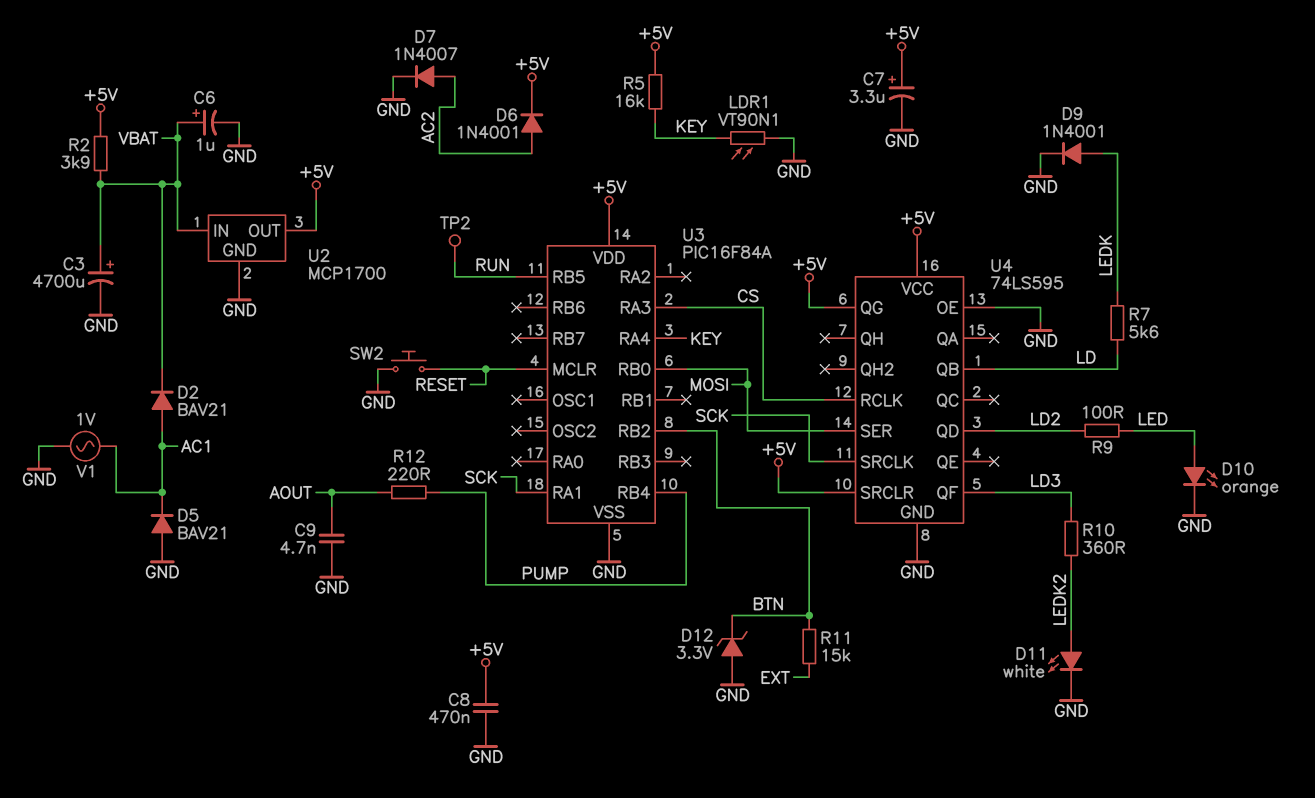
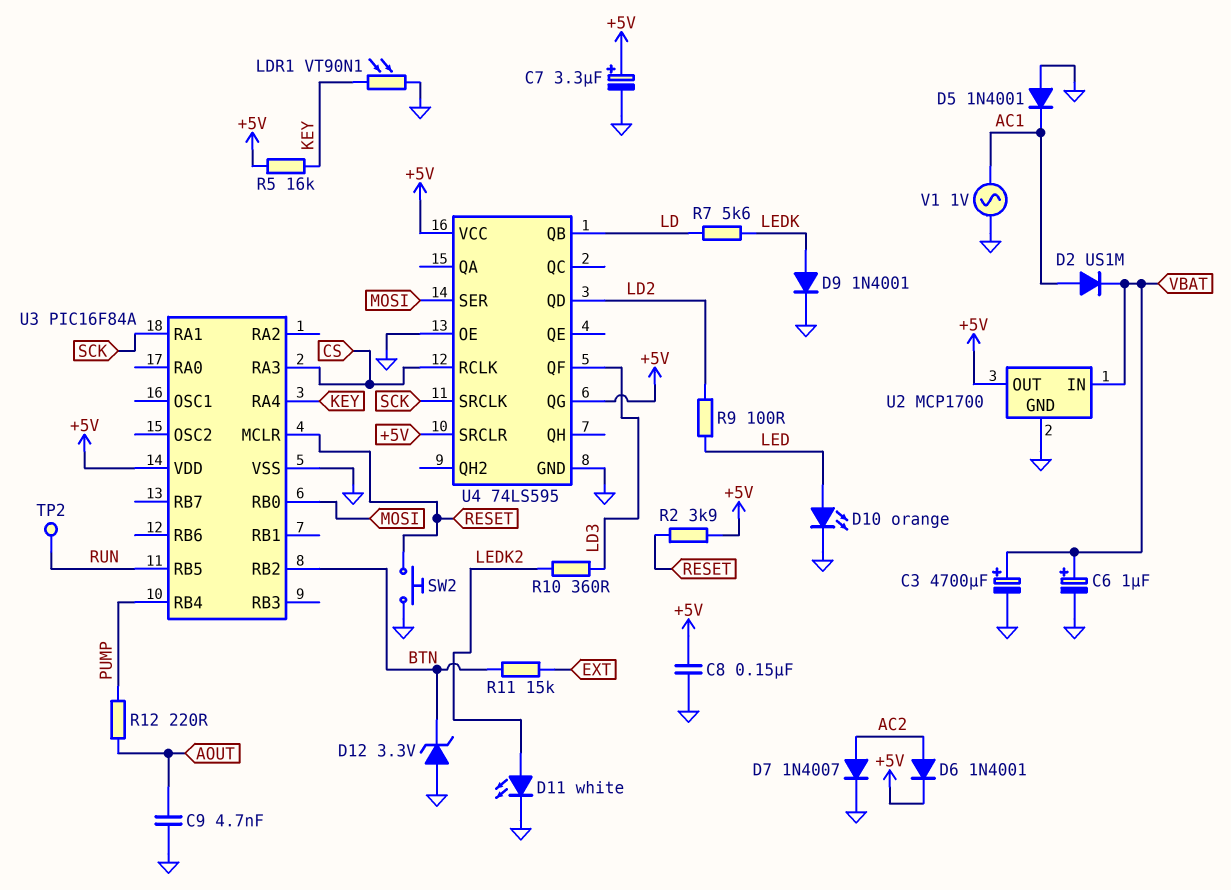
C8: 470nF (+5V, GND) -> 150nF (+5V, GND)
D2: diode BAV21 (A AC1, K VBAT) -> diode US1M (A AC1, K VBAT)
D5: diode BAV21 (A GND, K AC1) -> diode 1N4001 (A GND, K AC1)
R2: 3.9k (+5V, VBAT) -> 3.9k (+5V, RESET)

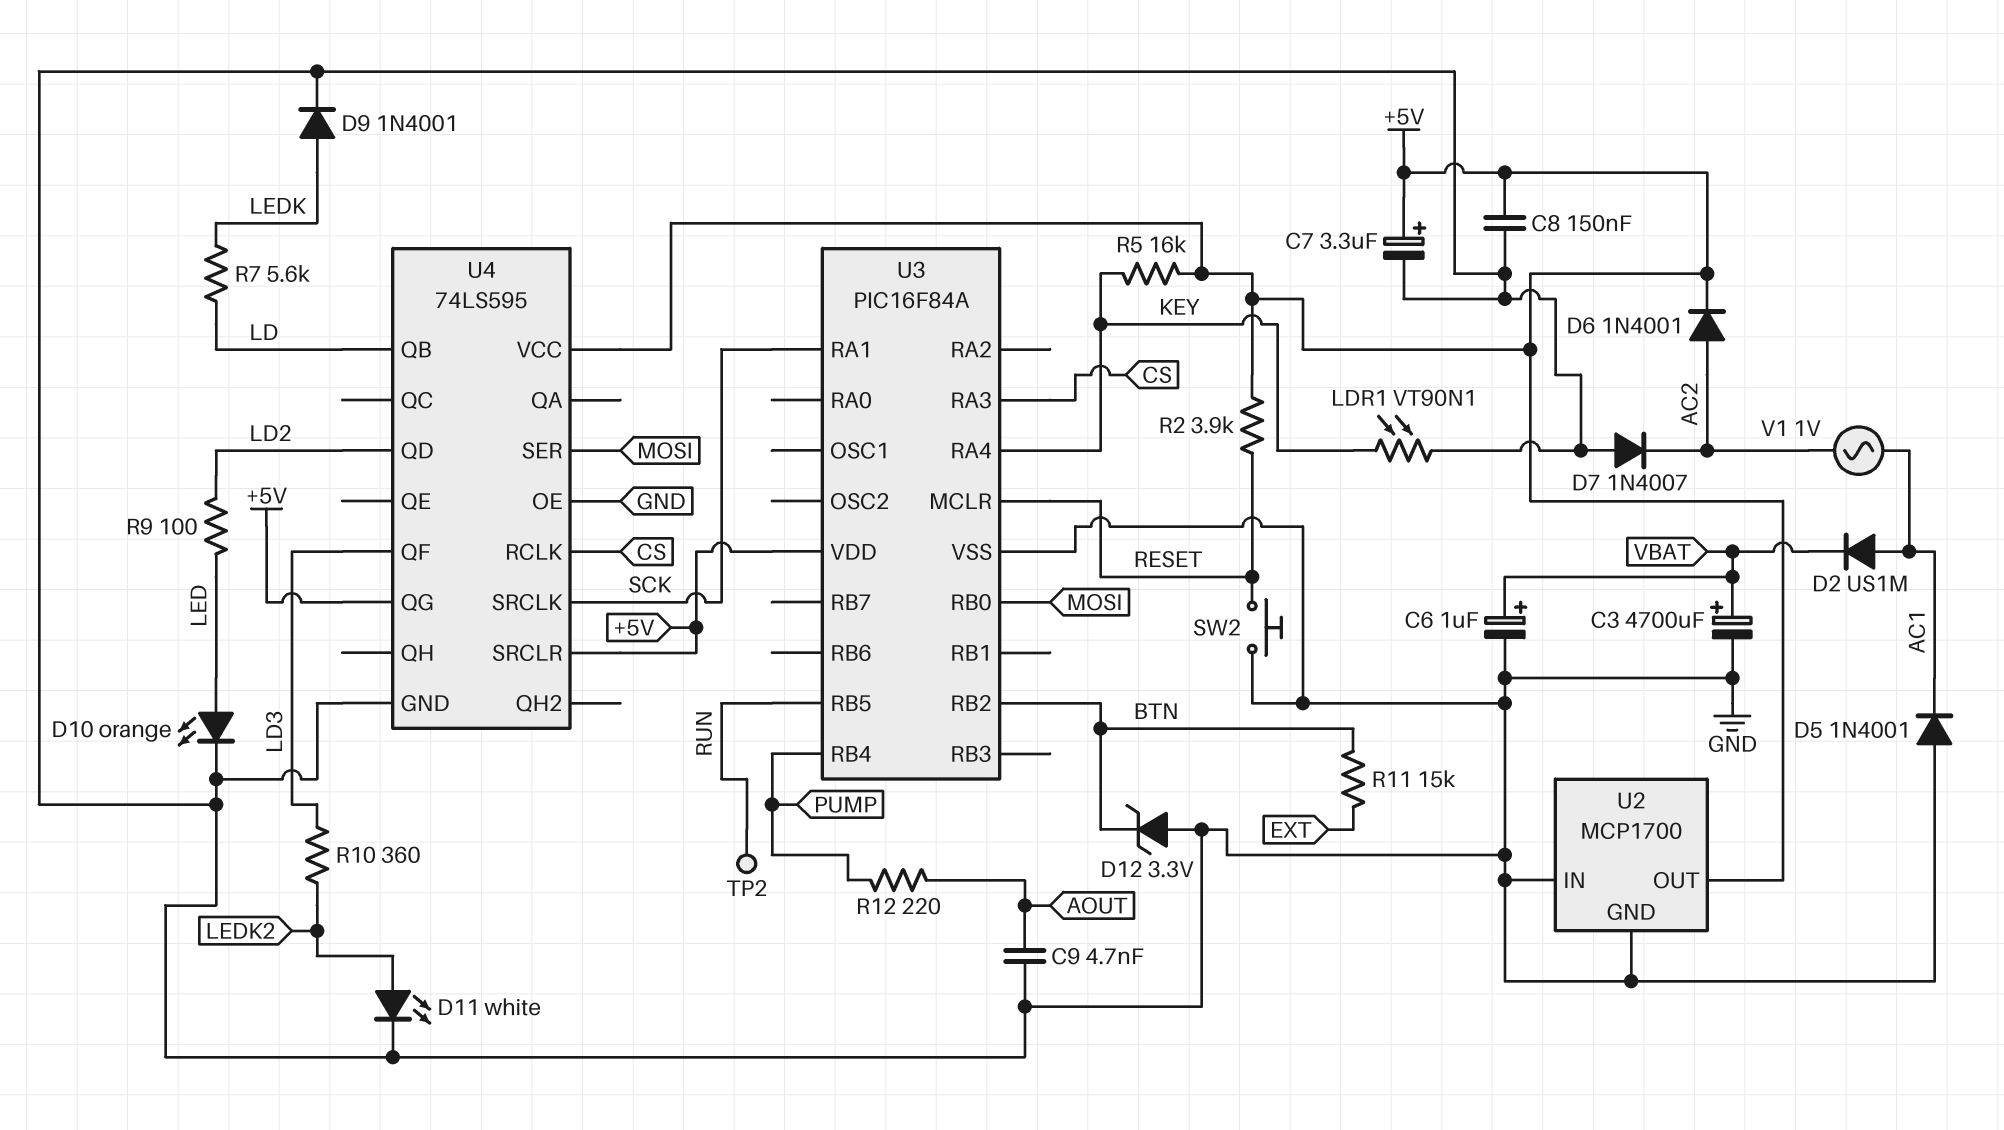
D7: diode 1N4007 (A AC2, K GND) -> diode 1N4007 (A GND, K AC2)
U2 pin IN: VBAT -> GND
V1: AC 1V (AC1, GND) -> AC 1V (AC1, AC2)

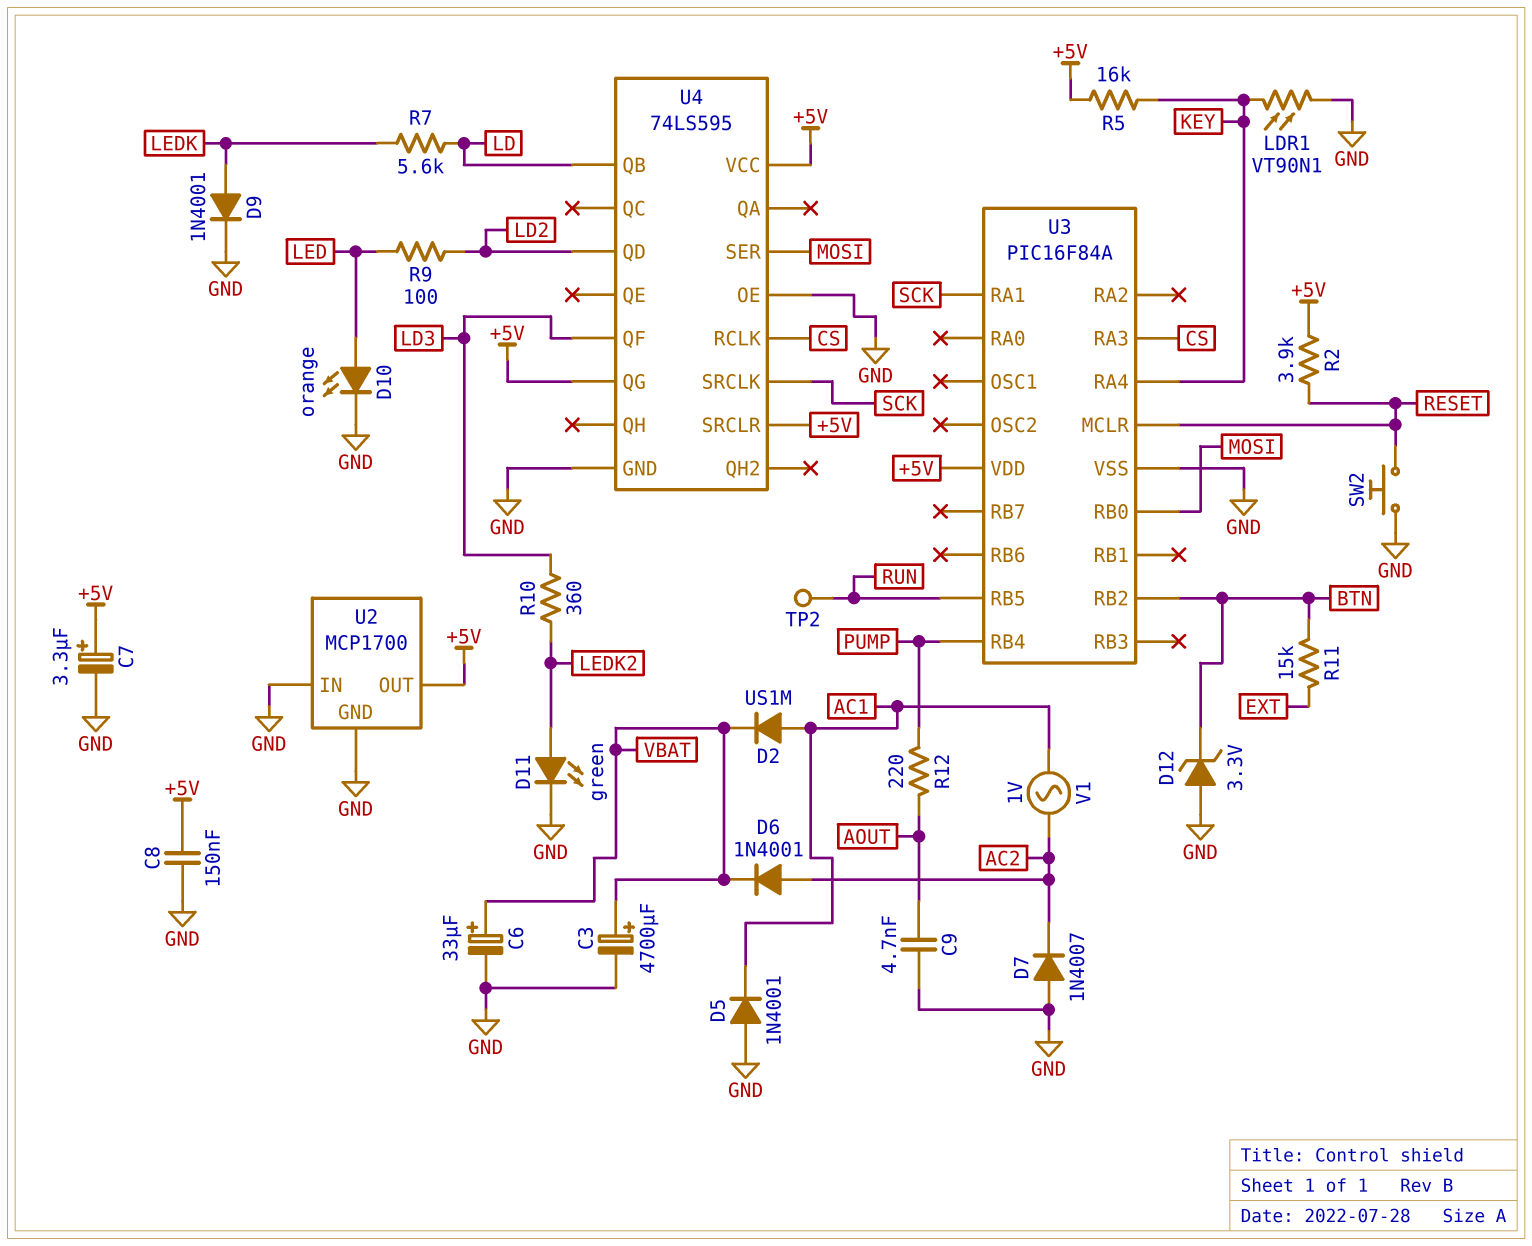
C6: 1uF (plus VBAT, minus GND) -> 33uF (plus VBAT, minus GND)
D6: diode 1N4001 (A AC2, K +5V) -> diode 1N4001 (A AC2, K VBAT)
D11: LED white (A LEDK2, K GND) -> LED green (A LEDK2, K GND)

